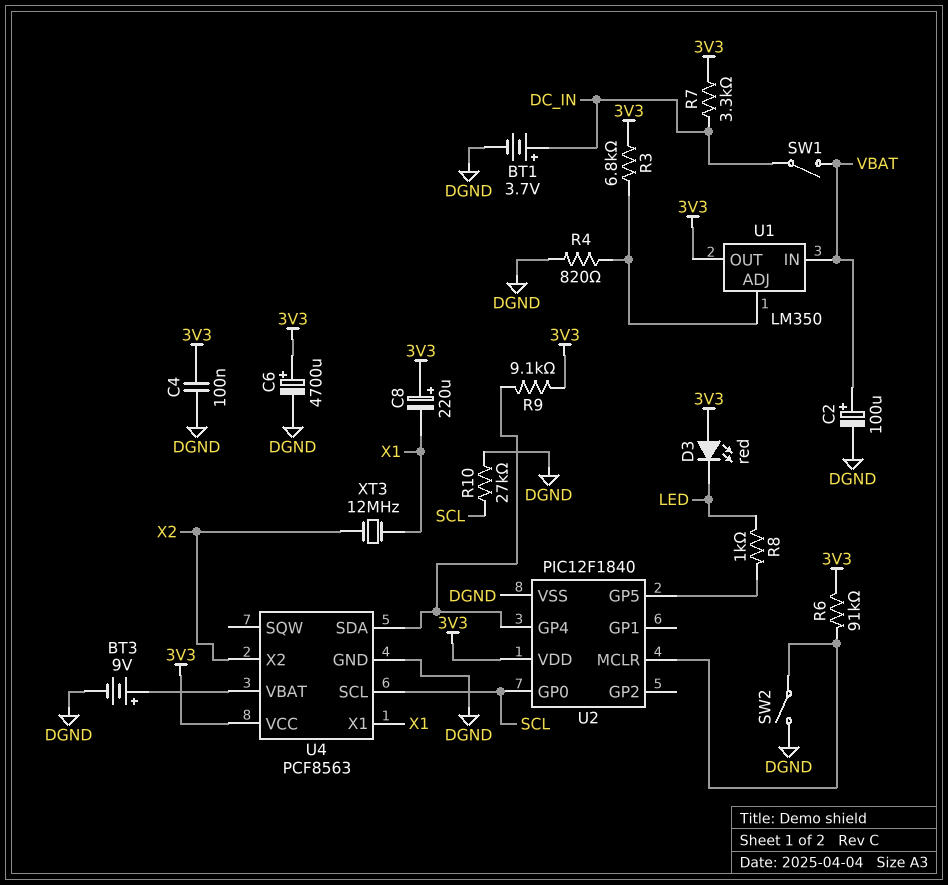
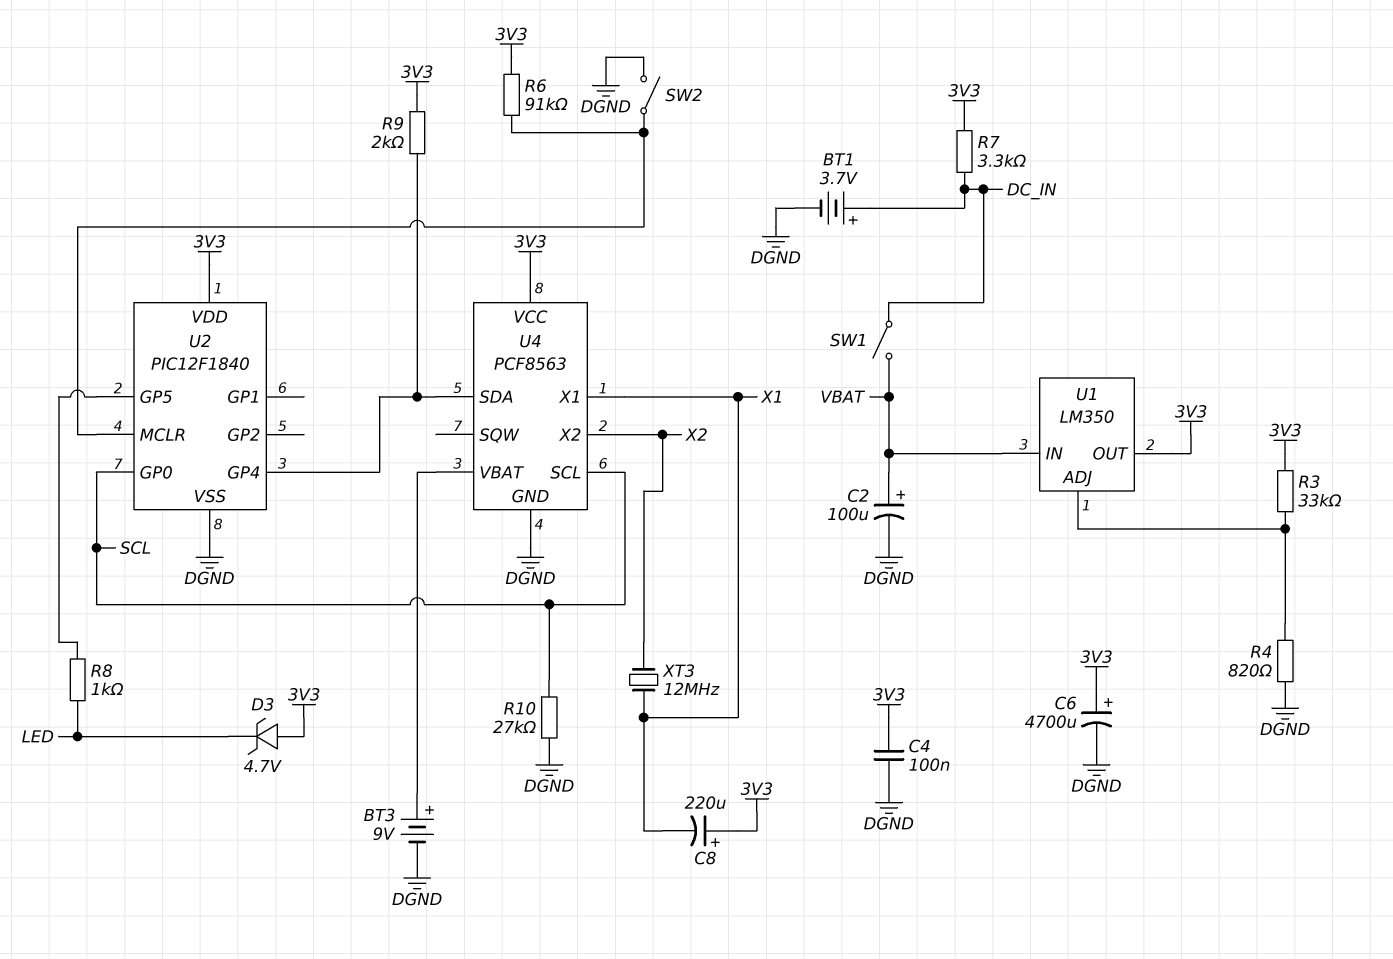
D3: LED red (A 3V3, K LED) -> zener 4.7V (A 3V3, K LED)
R3: 6.8k (3V3, U1/ADJ) -> 33k (3V3, U1/ADJ)
R9: 9.1k (3V3, U2/GP4) -> 2k (3V3, U2/GP4)

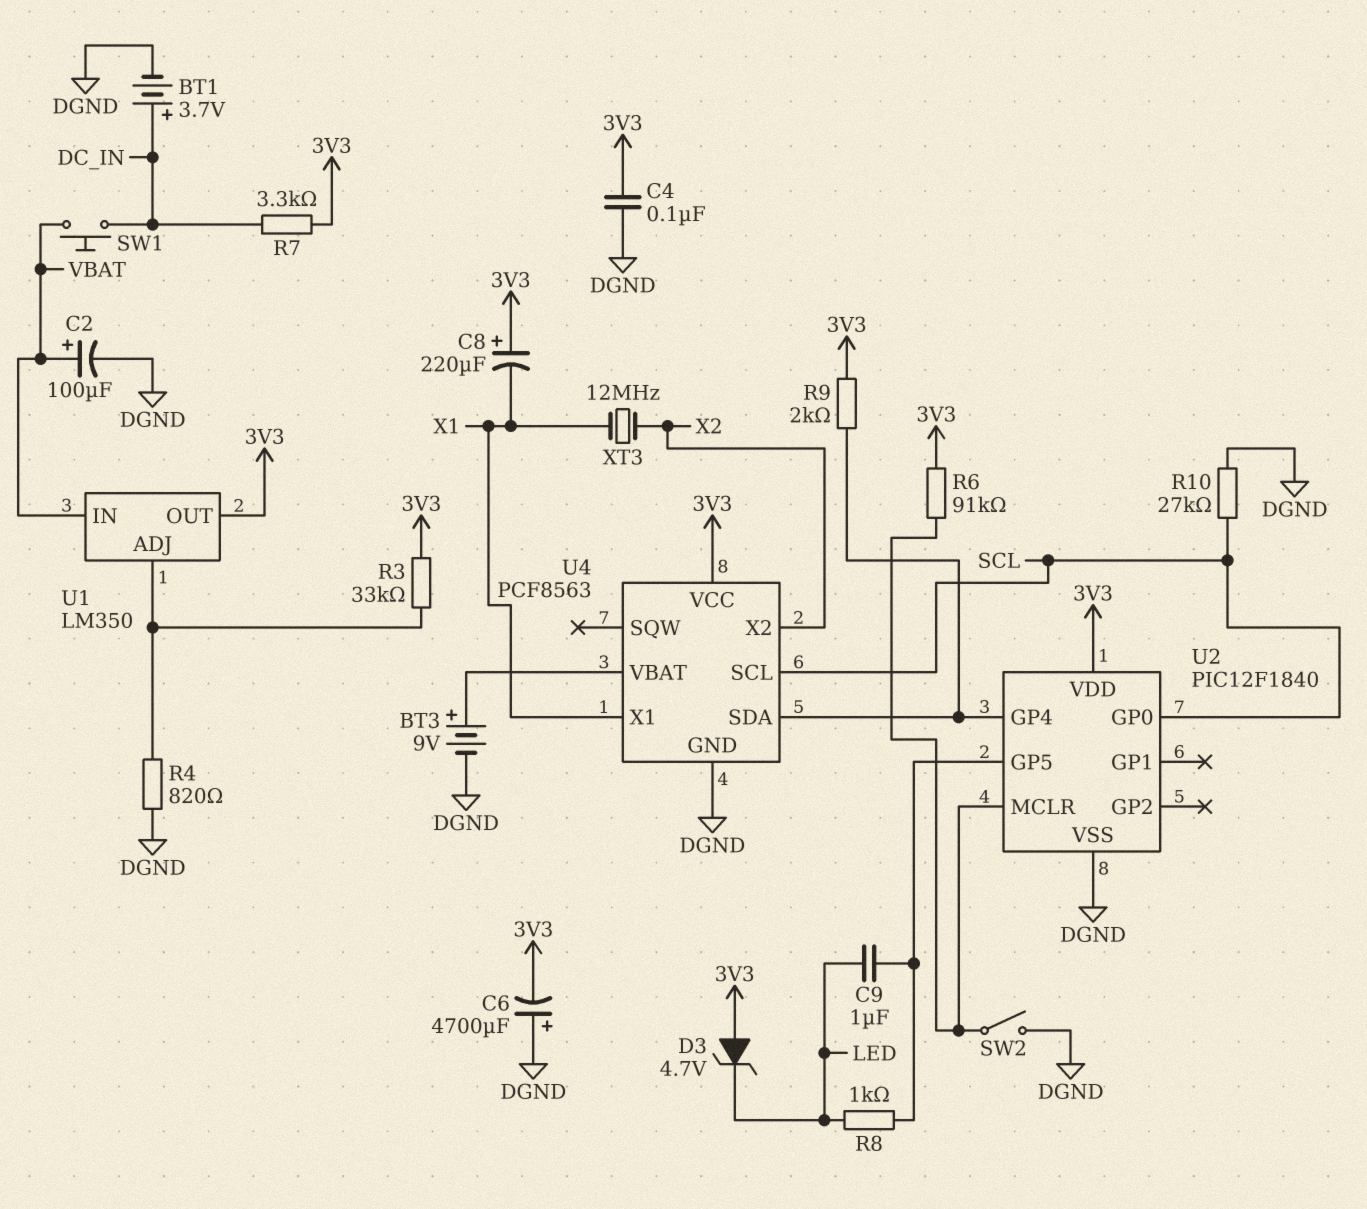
C6: 4700uF (plus 3V3, minus DGND) -> 4700uF (plus DGND, minus 3V3)
C9: none -> 1uF (LED, U2/GP5)
SW1: switch (DC_IN, VBAT) -> button (DC_IN, VBAT)

